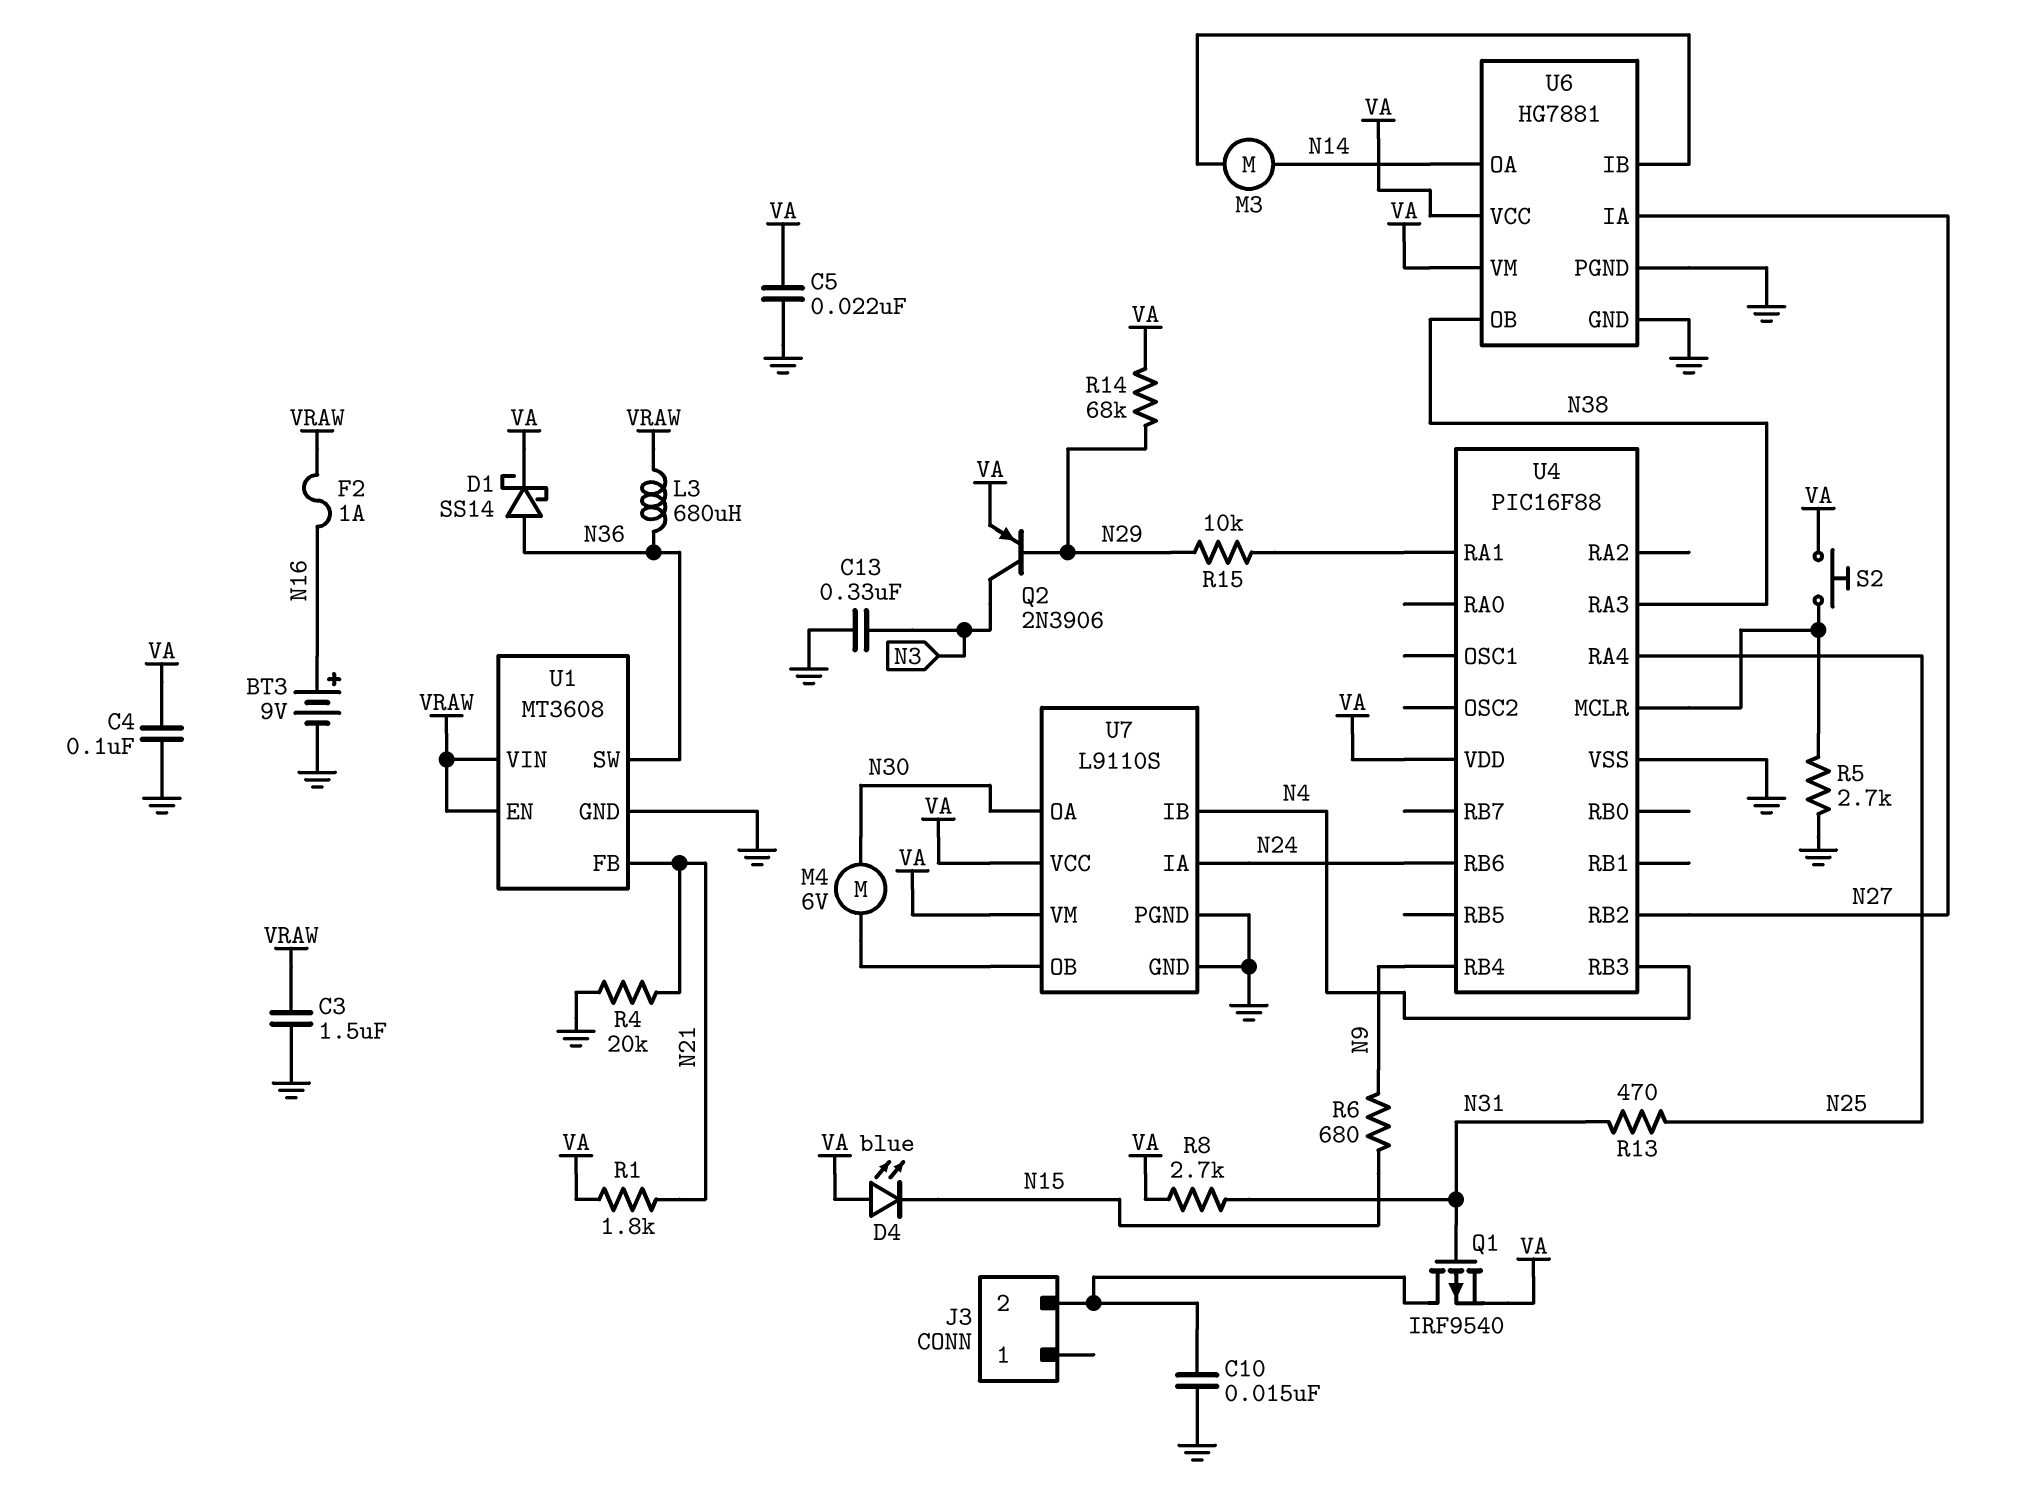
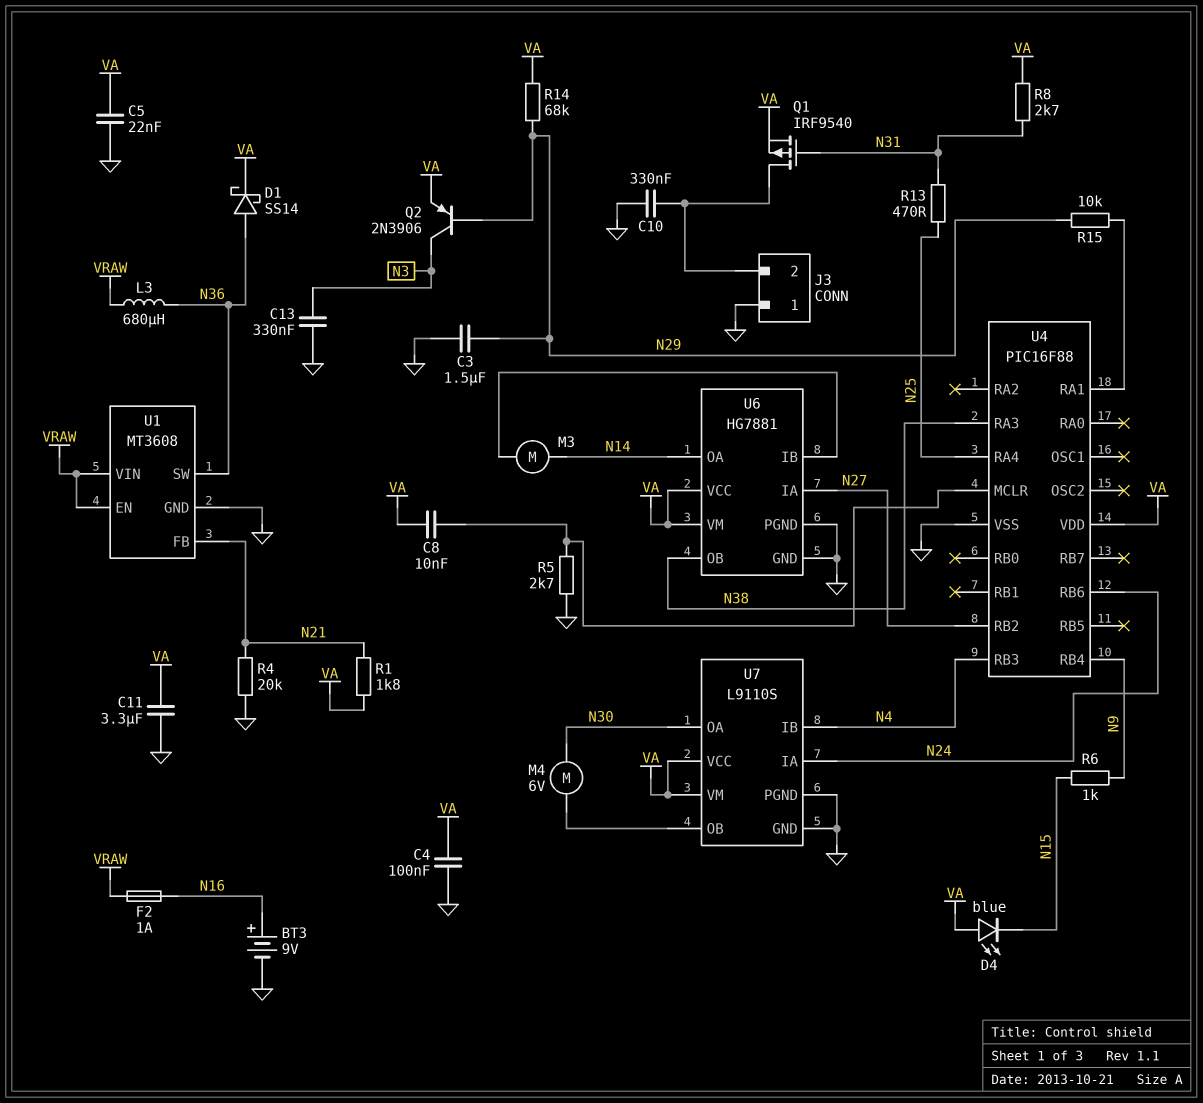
C3: 1.5uF (GND, VRAW) -> 1.5uF (GND, N29)
C8: none -> 10nF (U4/MCLR, VA)
C10: 15nF (GND, J3/2) -> 330nF (GND, J3/2)
C11: none -> 3.3uF (GND, VA)
J3 pin 1: none -> GND
R6: 680 (N9, N15) -> 1k (N9, N15)
S2: button (U4/MCLR, VA) -> none

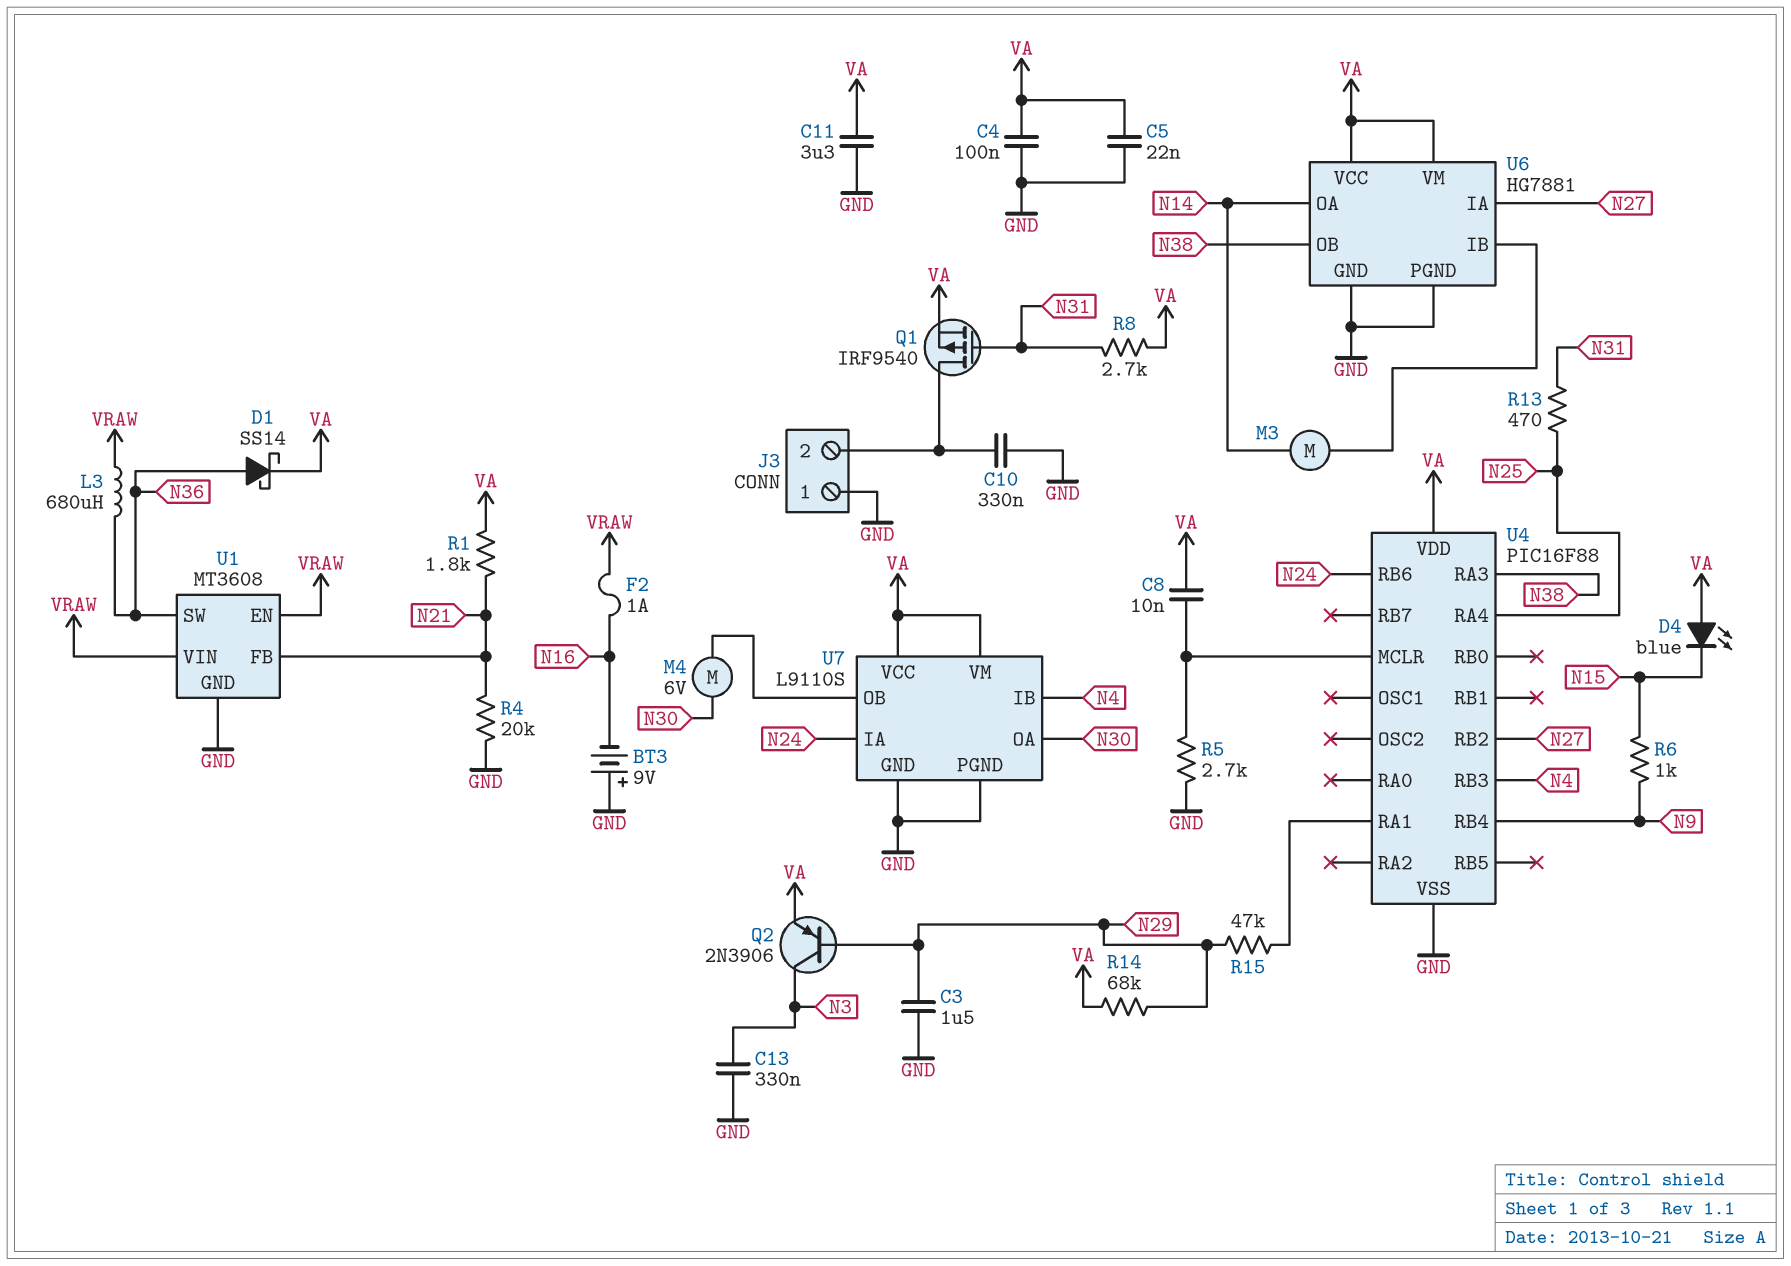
BT3: 9V (plus N16, minus GND) -> 9V (plus GND, minus N16)
R15: 10k (N29, U4/RA1) -> 47k (N29, U4/RA1)

